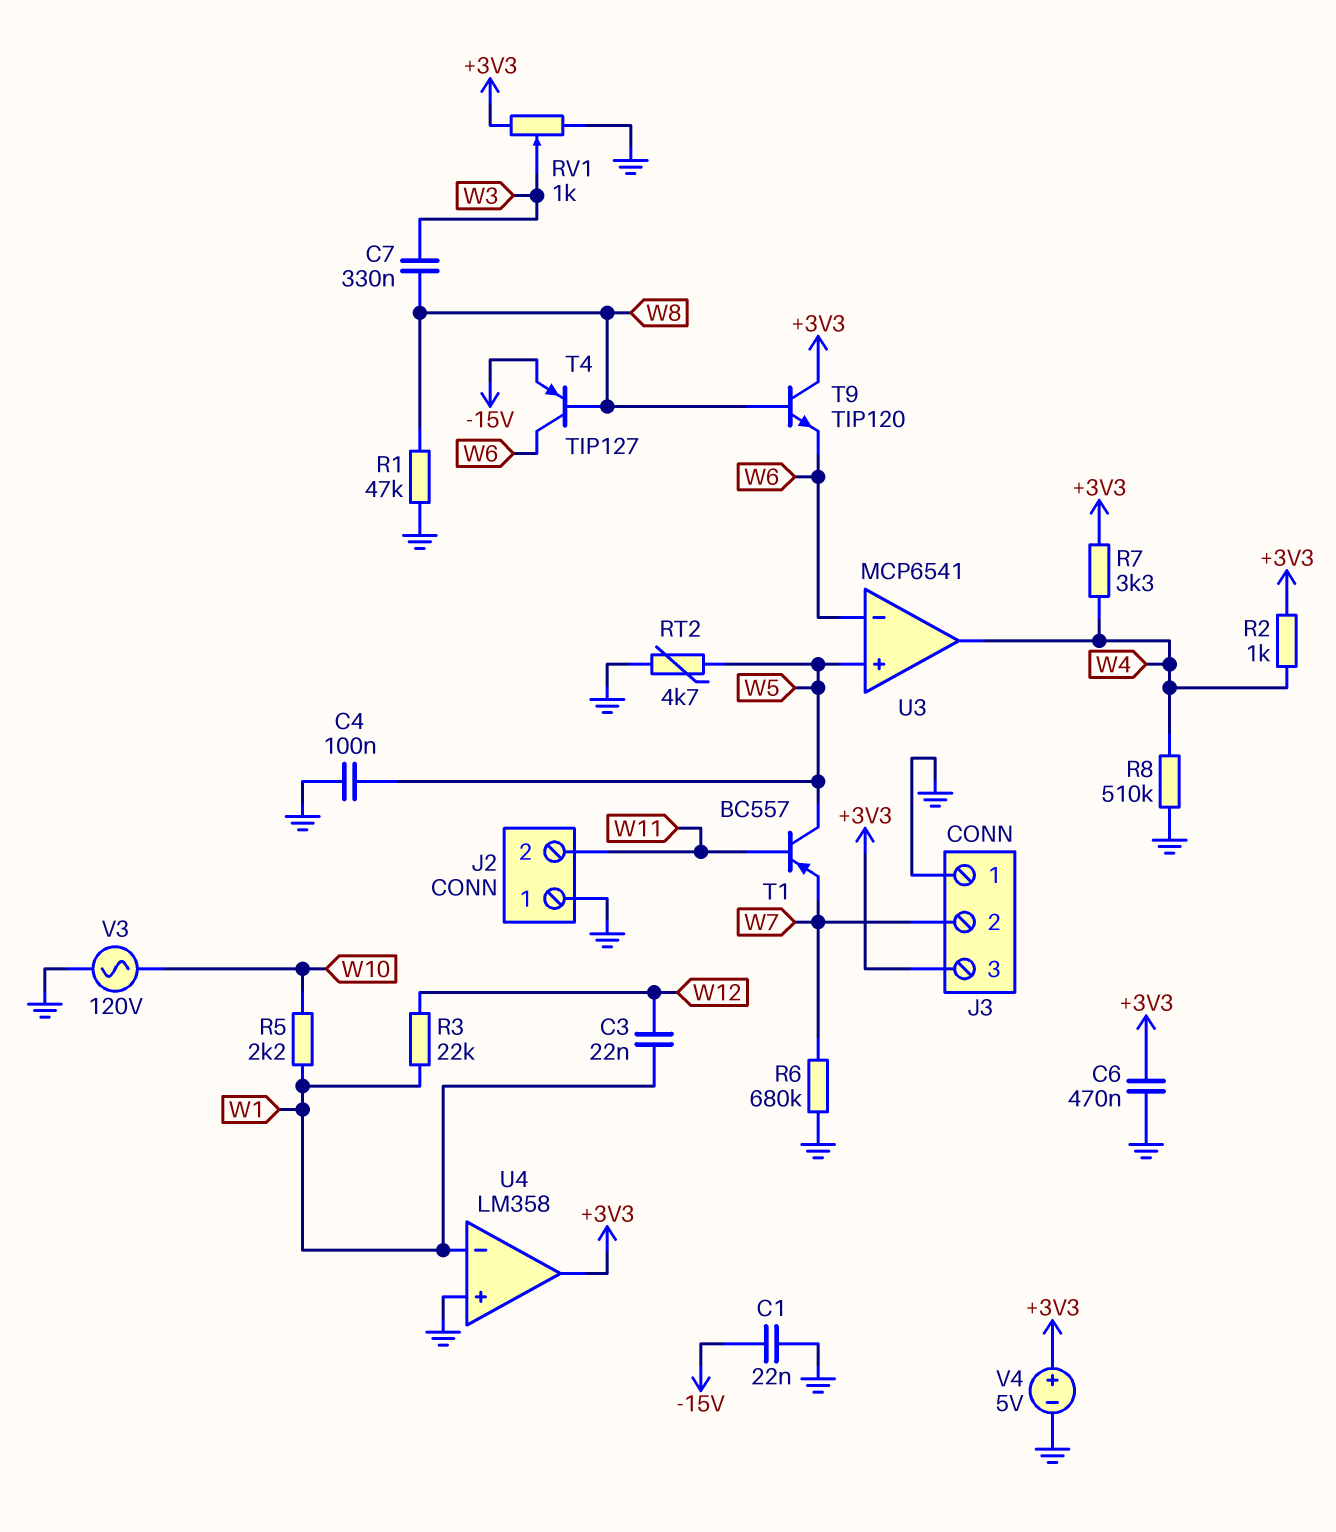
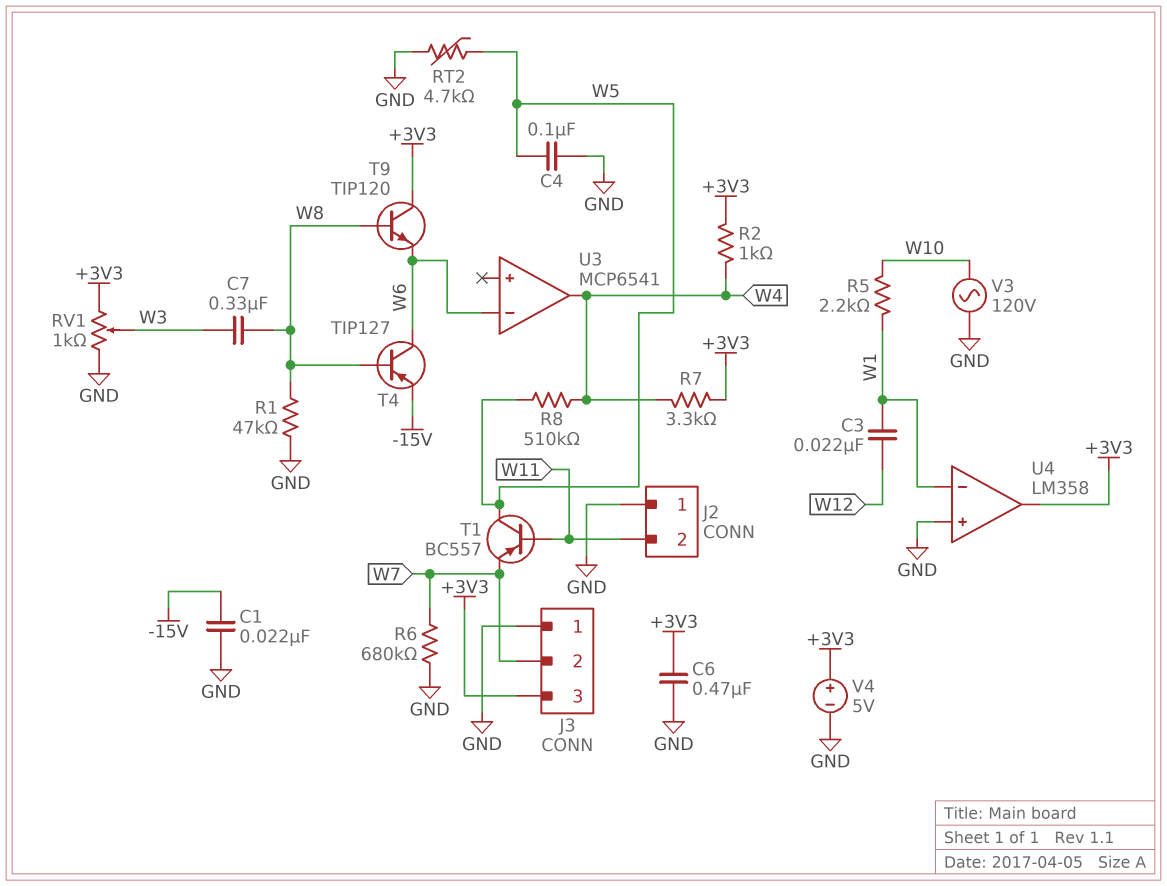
R3: 22k (W1, W12) -> none
R8: 510k (GND, W4) -> 510k (W4, W5)
U3 pin in+: W5 -> none

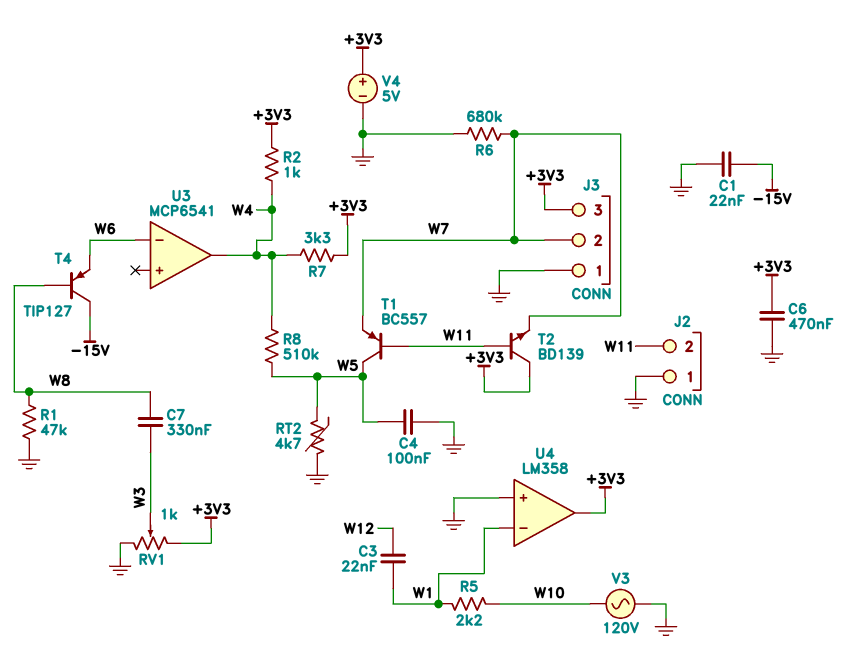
T2: none -> NPN BD139 (B W11, C +3V3, E W7)
T4: PNP TIP127 (B W8, C W6, E -15V) -> PNP TIP127 (B W8, C -15V, E W6)
T9: NPN TIP120 (B W8, C +3V3, E W6) -> none

